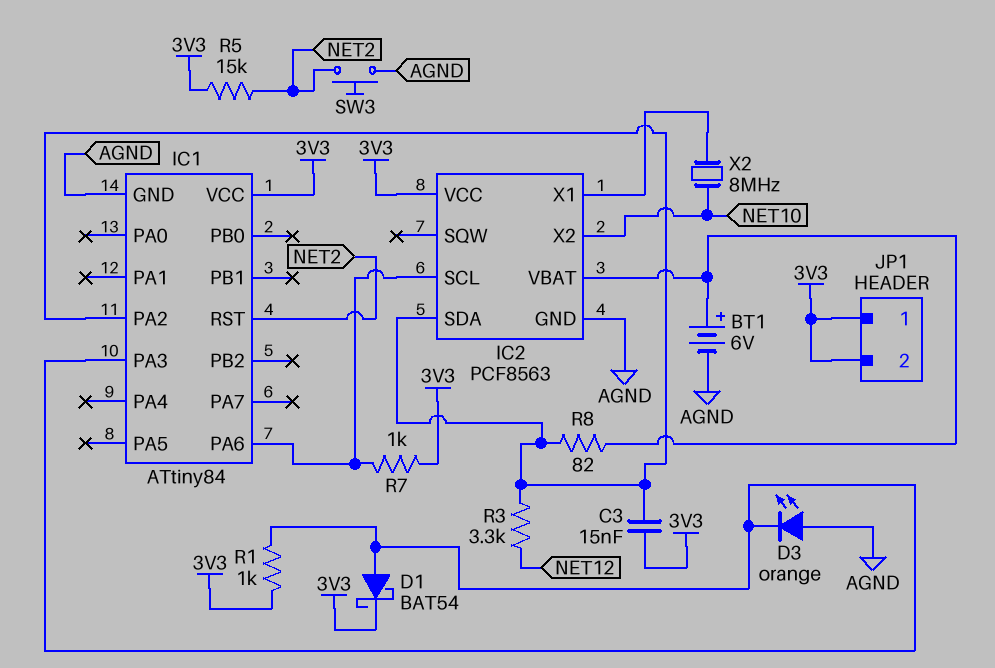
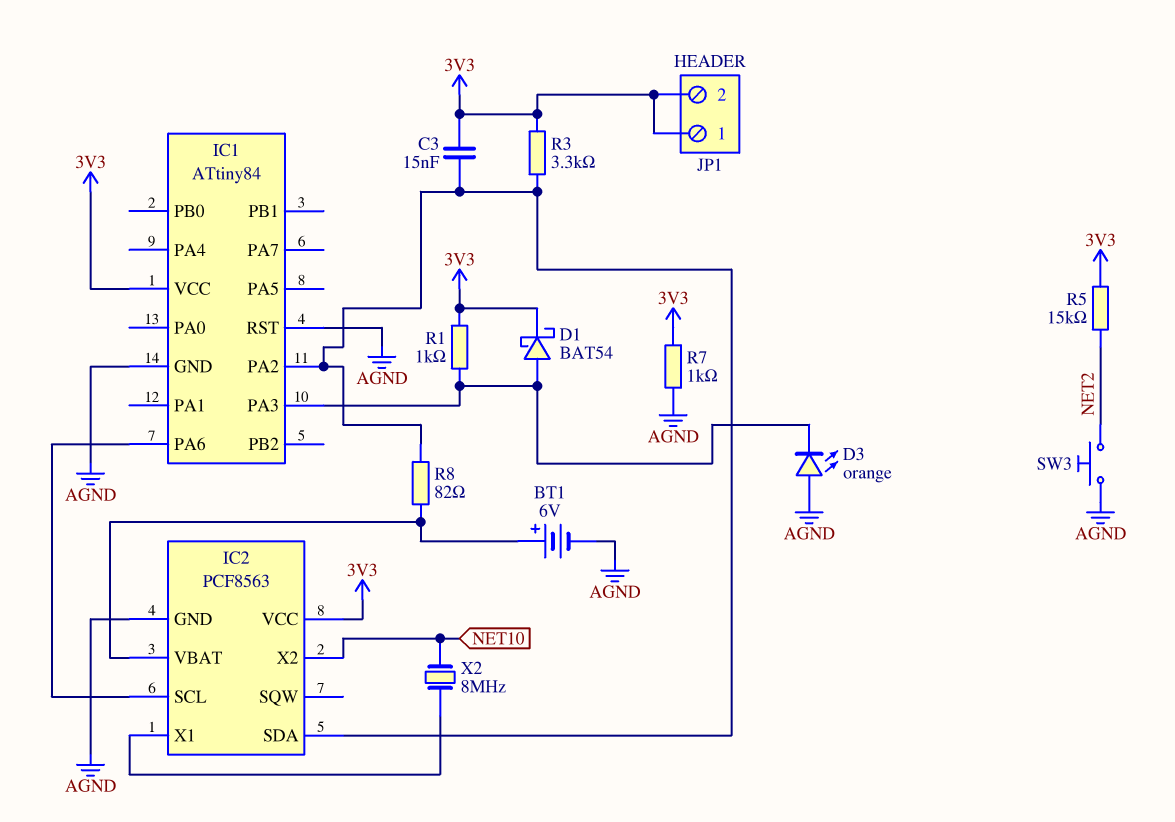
IC1 pin RST: NET2 -> AGND
R3: 3.3k (IC1/PA2, NET12) -> 3.3k (3V3, IC1/PA2)
R7: 1k (3V3, IC1/PA6) -> 1k (3V3, AGND)

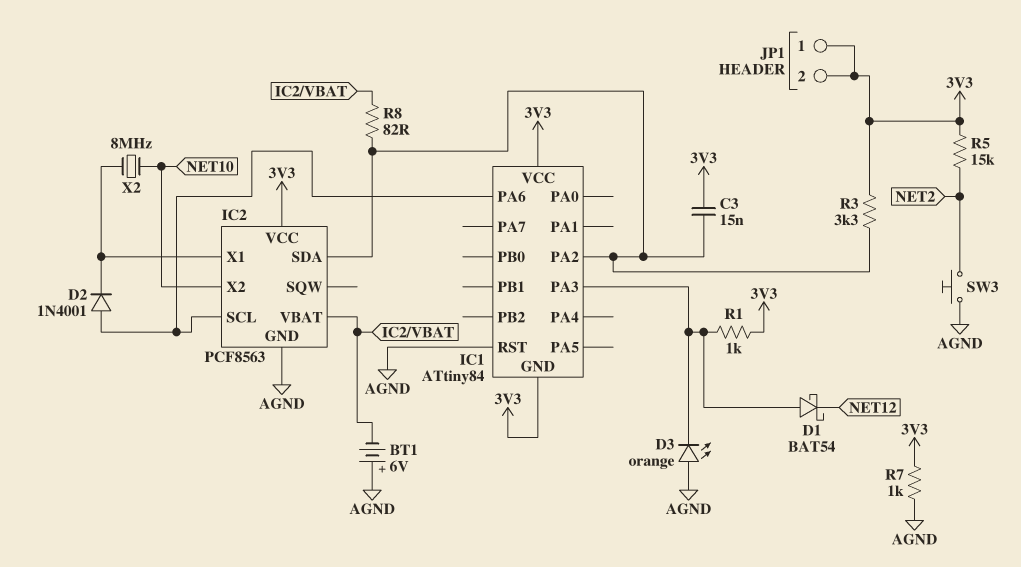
BT1: 6V (plus IC2/VBAT, minus AGND) -> 6V (plus AGND, minus IC2/VBAT)
D1: schottky BAT54 (A IC1/PA3, K 3V3) -> schottky BAT54 (A IC1/PA3, K NET12)
D2: none -> diode 1N4001 (A IC1/PA6, K IC2/X1)
IC1 pin GND: AGND -> 3V3

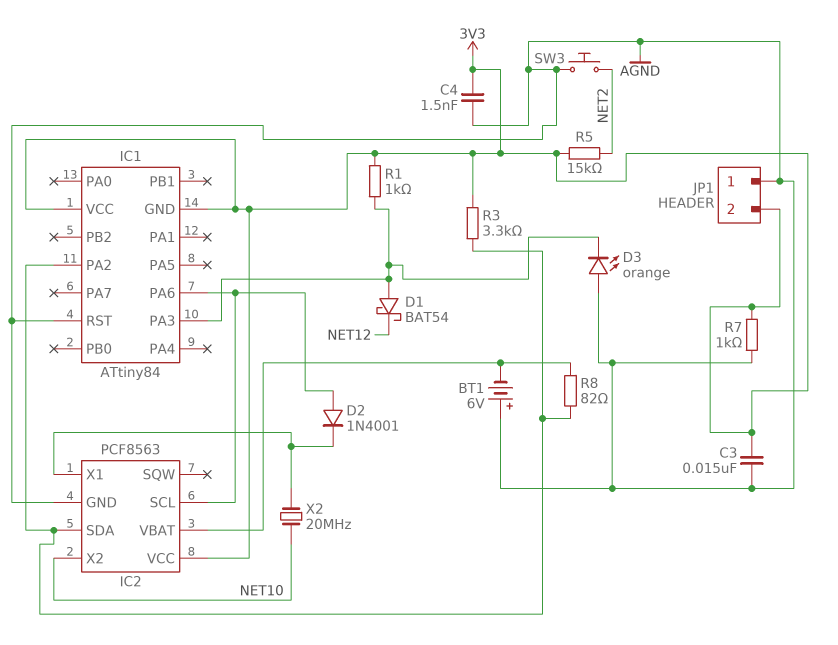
C3: 15nF (3V3, IC1/PA2) -> 15nF (3V3, AGND)
C4: none -> 1.5nF (3V3, AGND)
JP1 pin 1: 3V3 -> AGND
X2: 8MHz (IC2/X1, NET10) -> 20MHz (IC2/X1, NET10)

